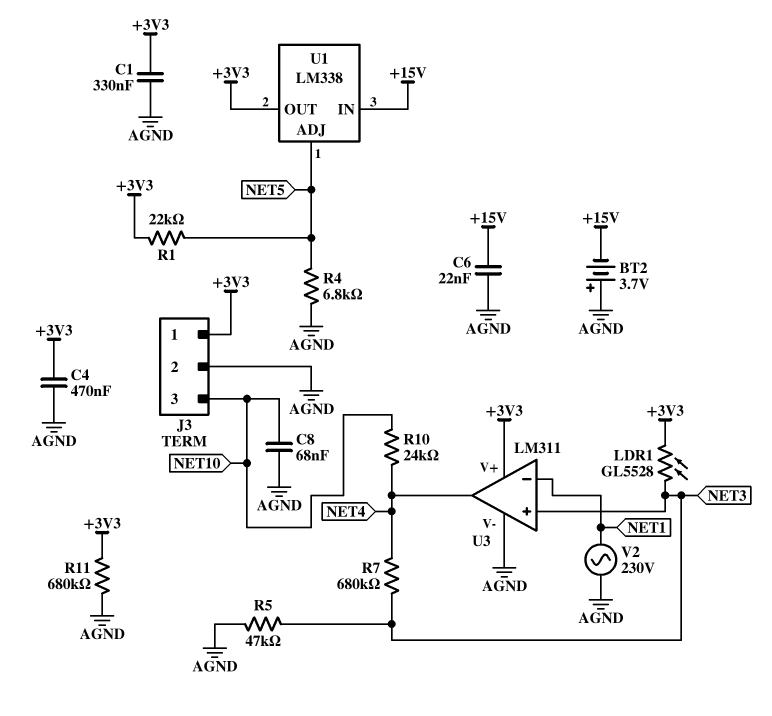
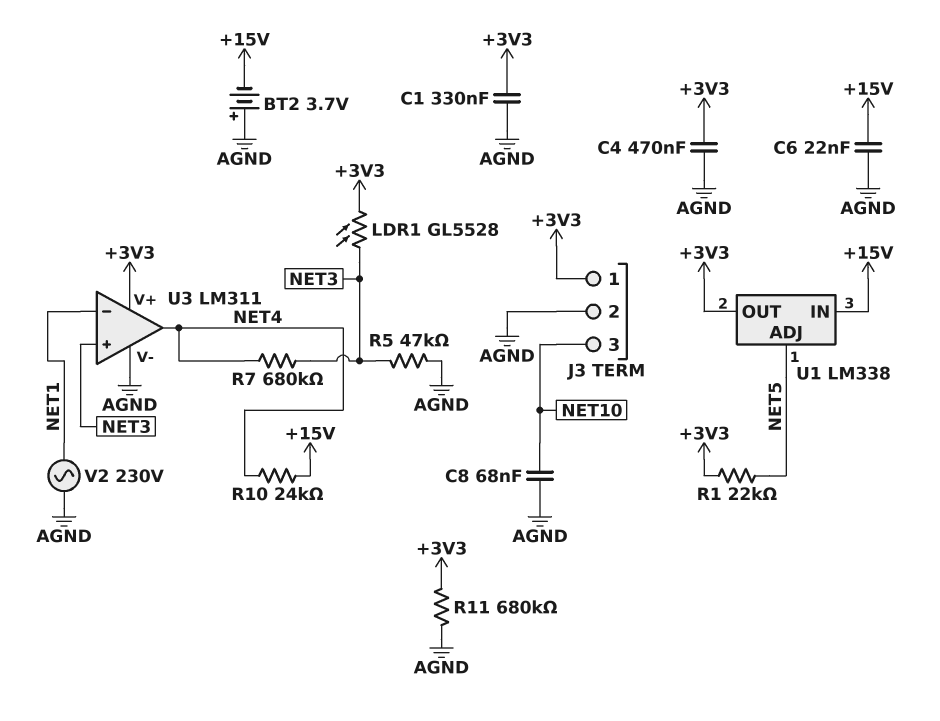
R4: 6.8k (AGND, NET5) -> none
R10: 24k (NET4, NET10) -> 24k (+15V, NET4)

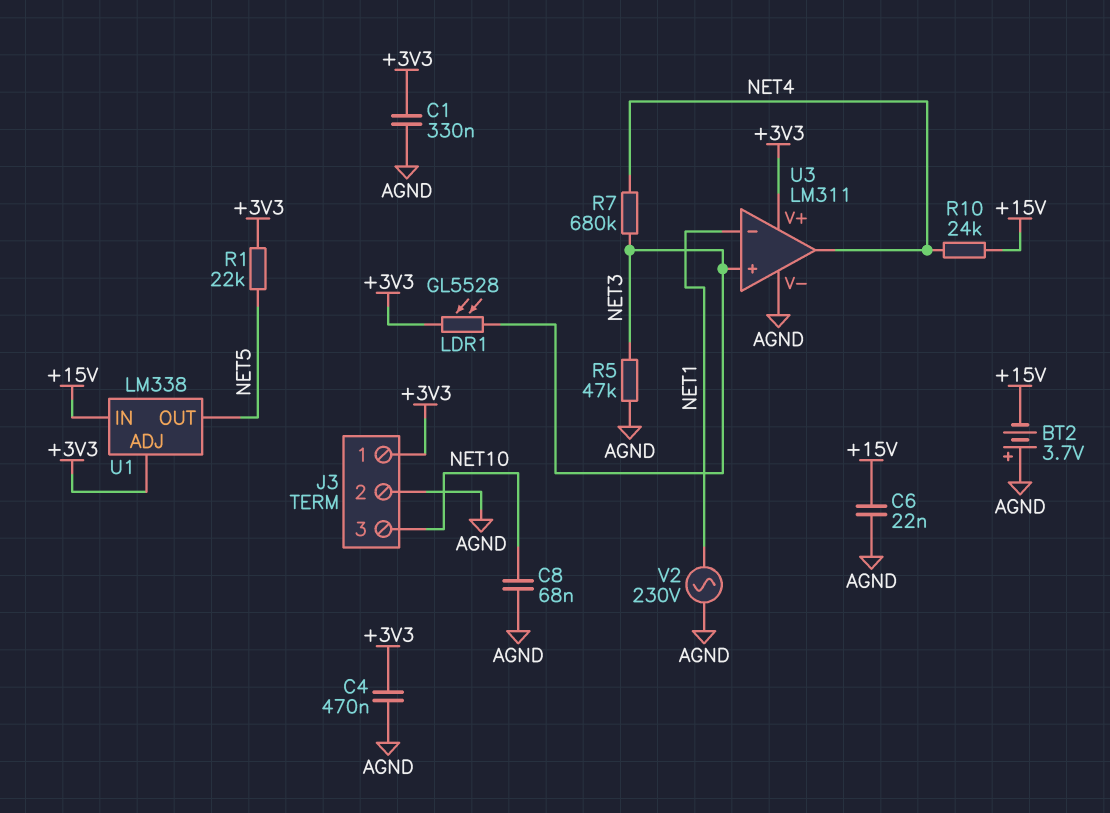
R11: 680k (+3V3, AGND) -> none
U1 pin ADJ: NET5 -> +3V3
U1 pin OUT: +3V3 -> NET5

